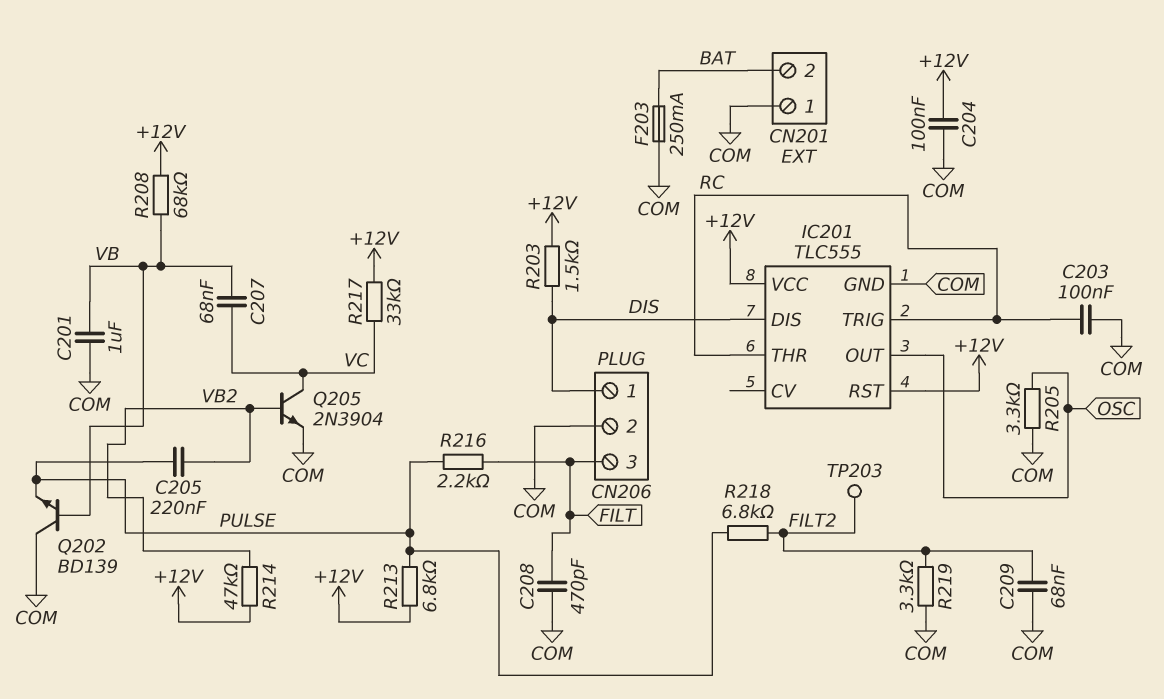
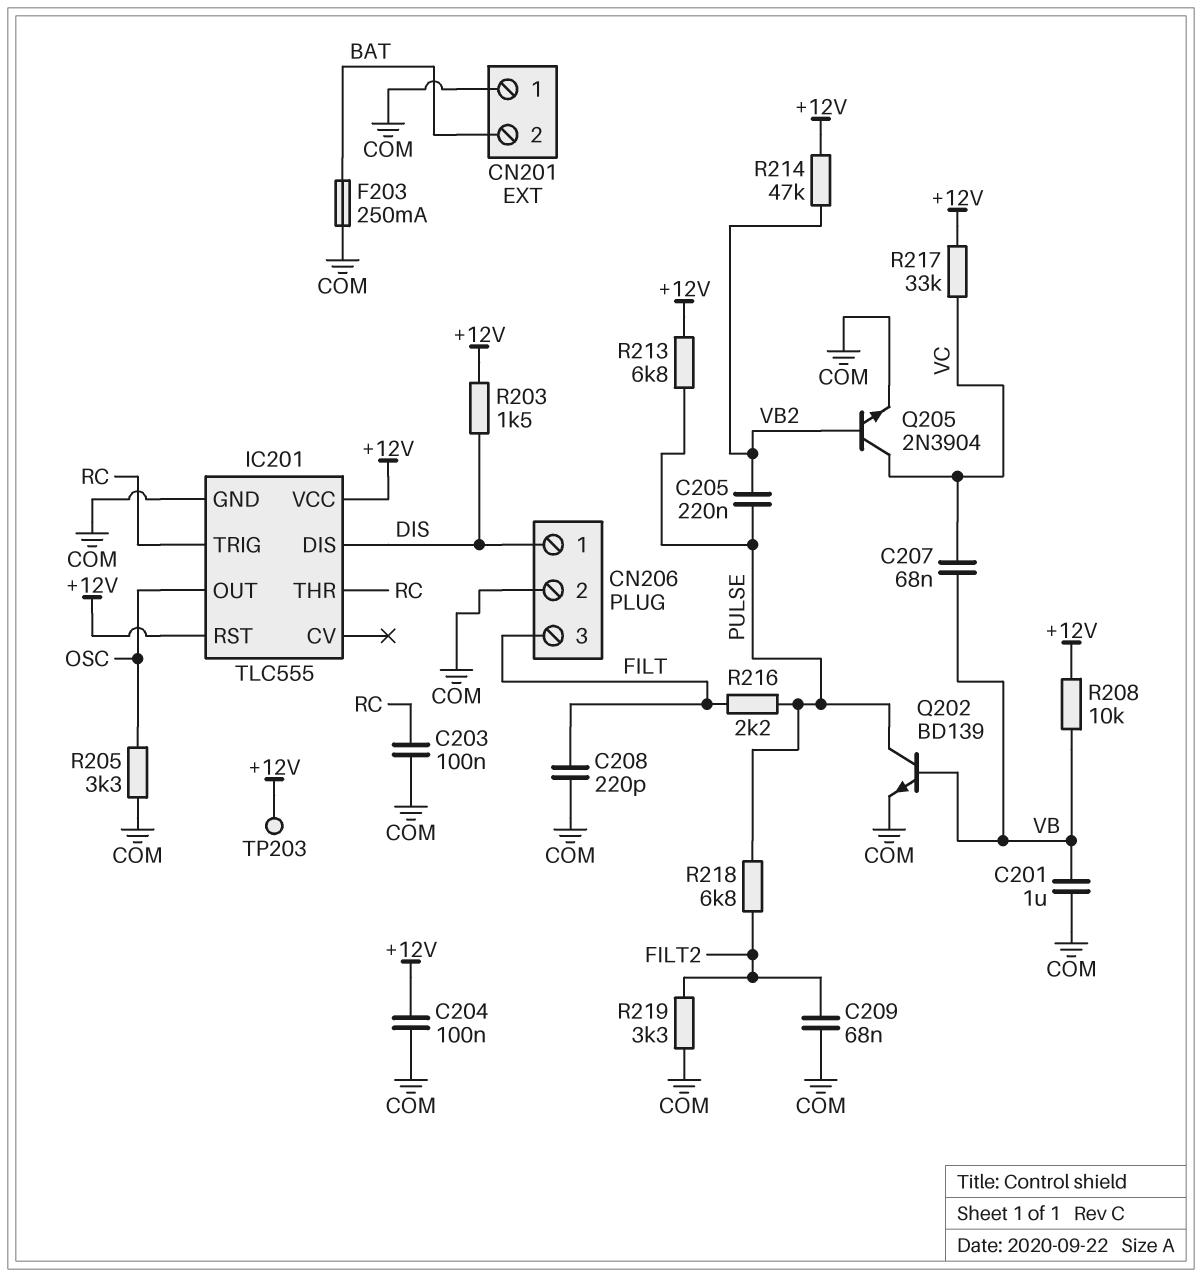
C208: 470pF (COM, FILT) -> 220pF (COM, FILT)
Q202: NPN BD139 (B VB, C COM, E PULSE) -> NPN BD139 (B VB, C PULSE, E COM)
R208: 68k (+12V, VB) -> 10k (+12V, VB)
TP203: test point (FILT2) -> test point (+12V)

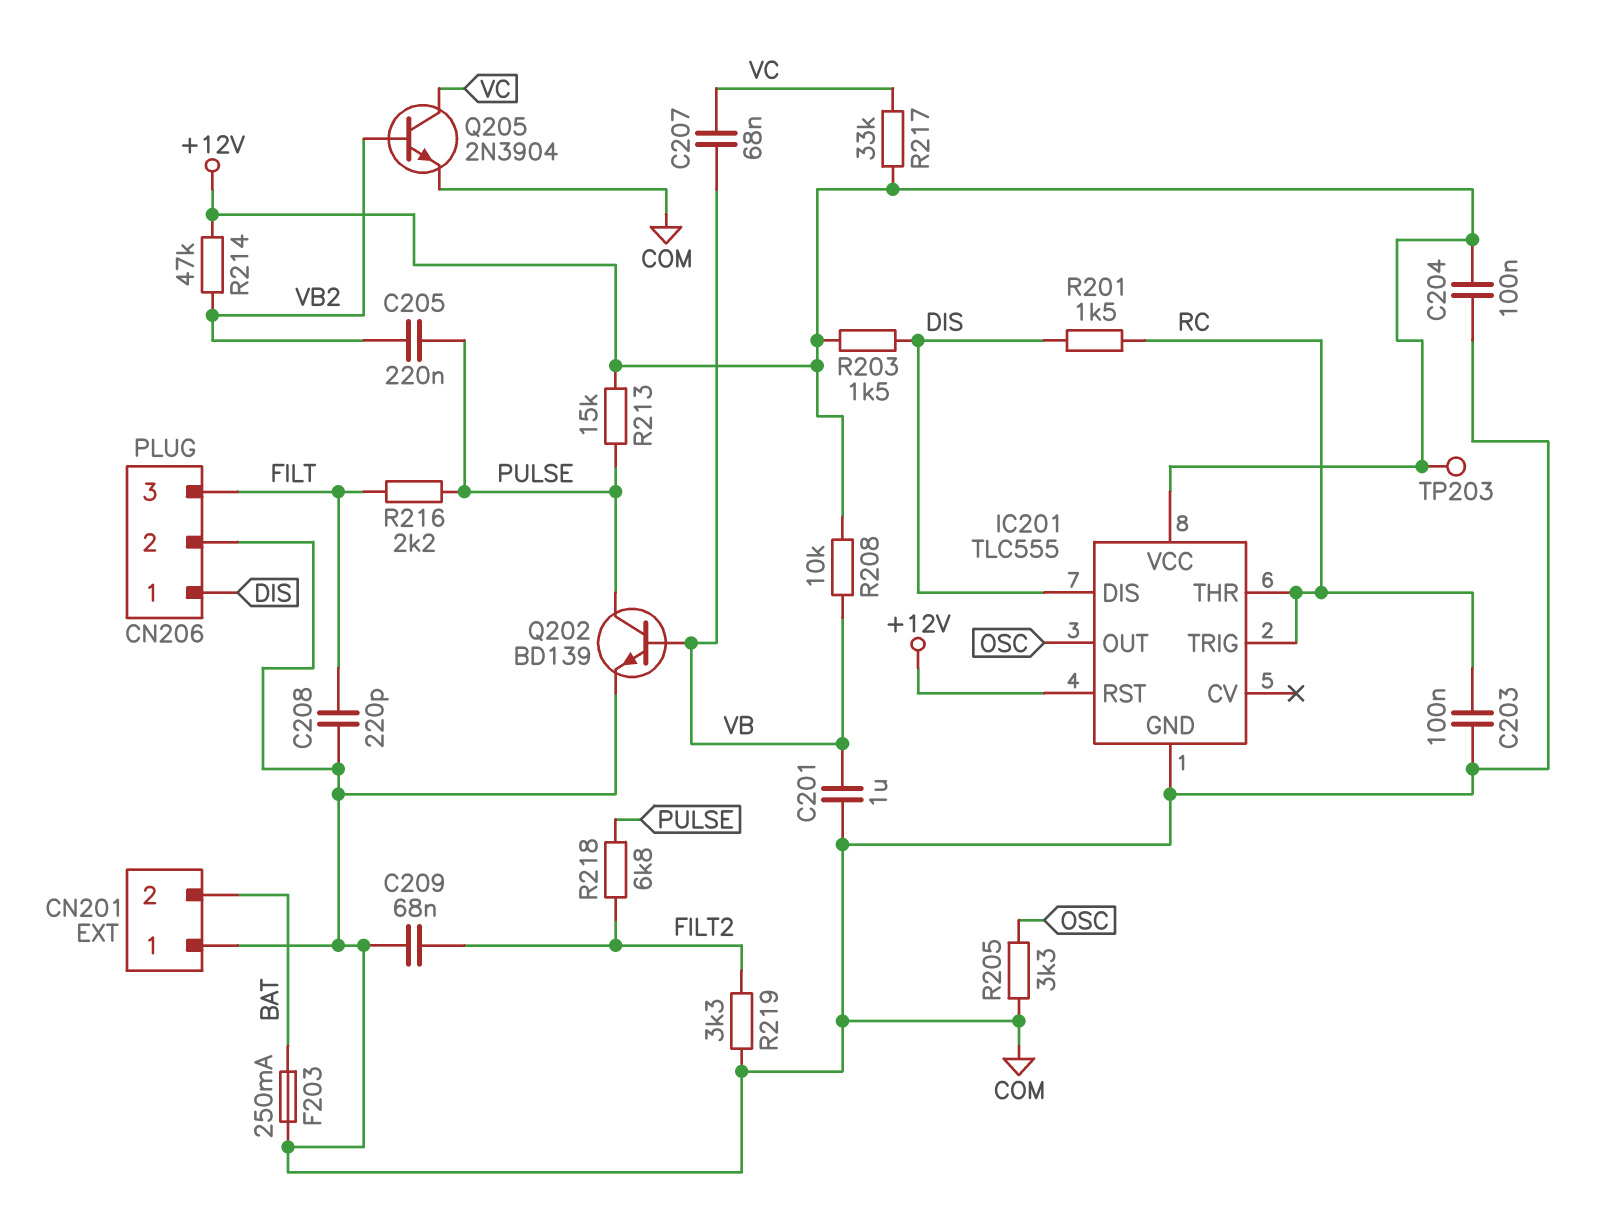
R201: none -> 1.5k (DIS, RC)
R213: 6.8k (+12V, PULSE) -> 15k (+12V, PULSE)

